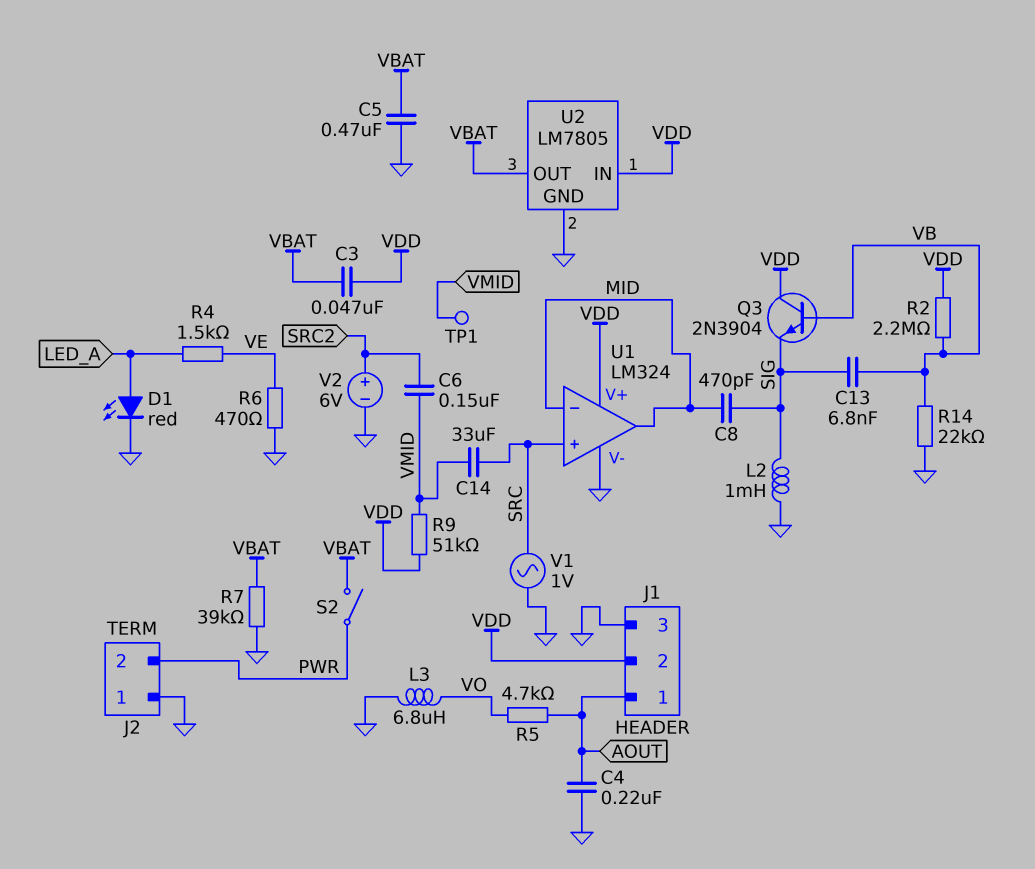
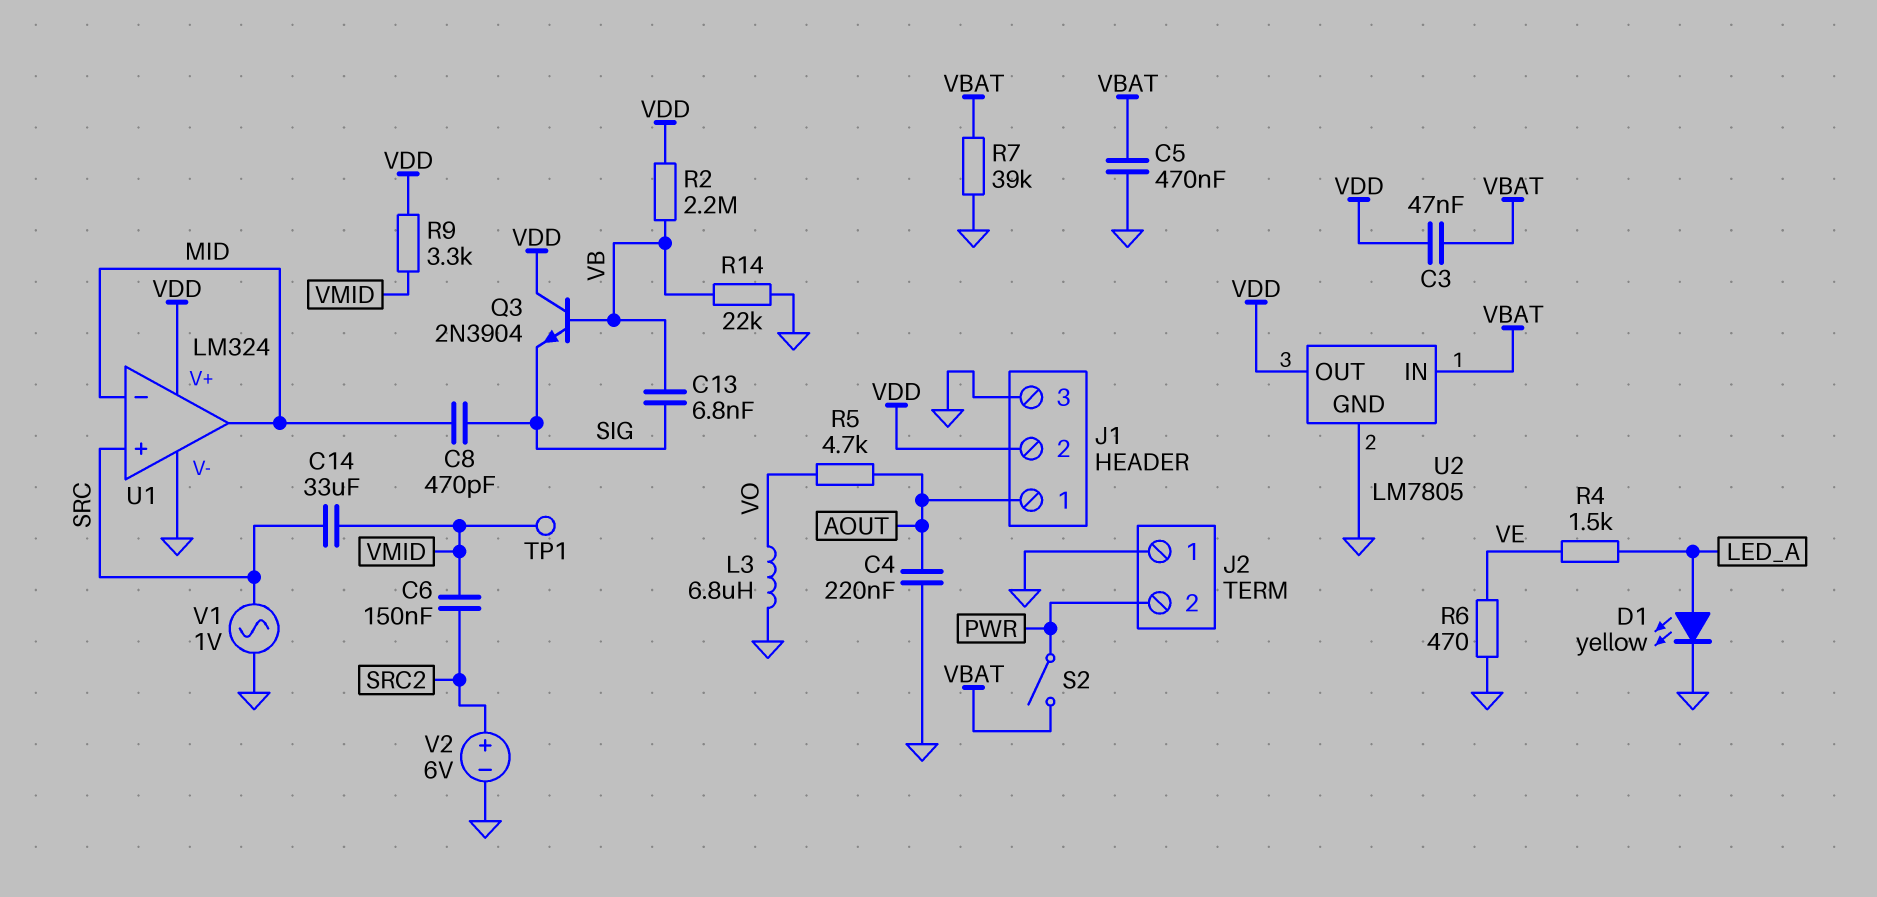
D1: LED red (A LED_A, K GND) -> LED yellow (A LED_A, K GND)
L2: 1mH (GND, SIG) -> none
R9: 51k (VDD, VMID) -> 3.3k (VDD, VMID)
U2 pin IN: VDD -> VBAT
U2 pin OUT: VBAT -> VDD

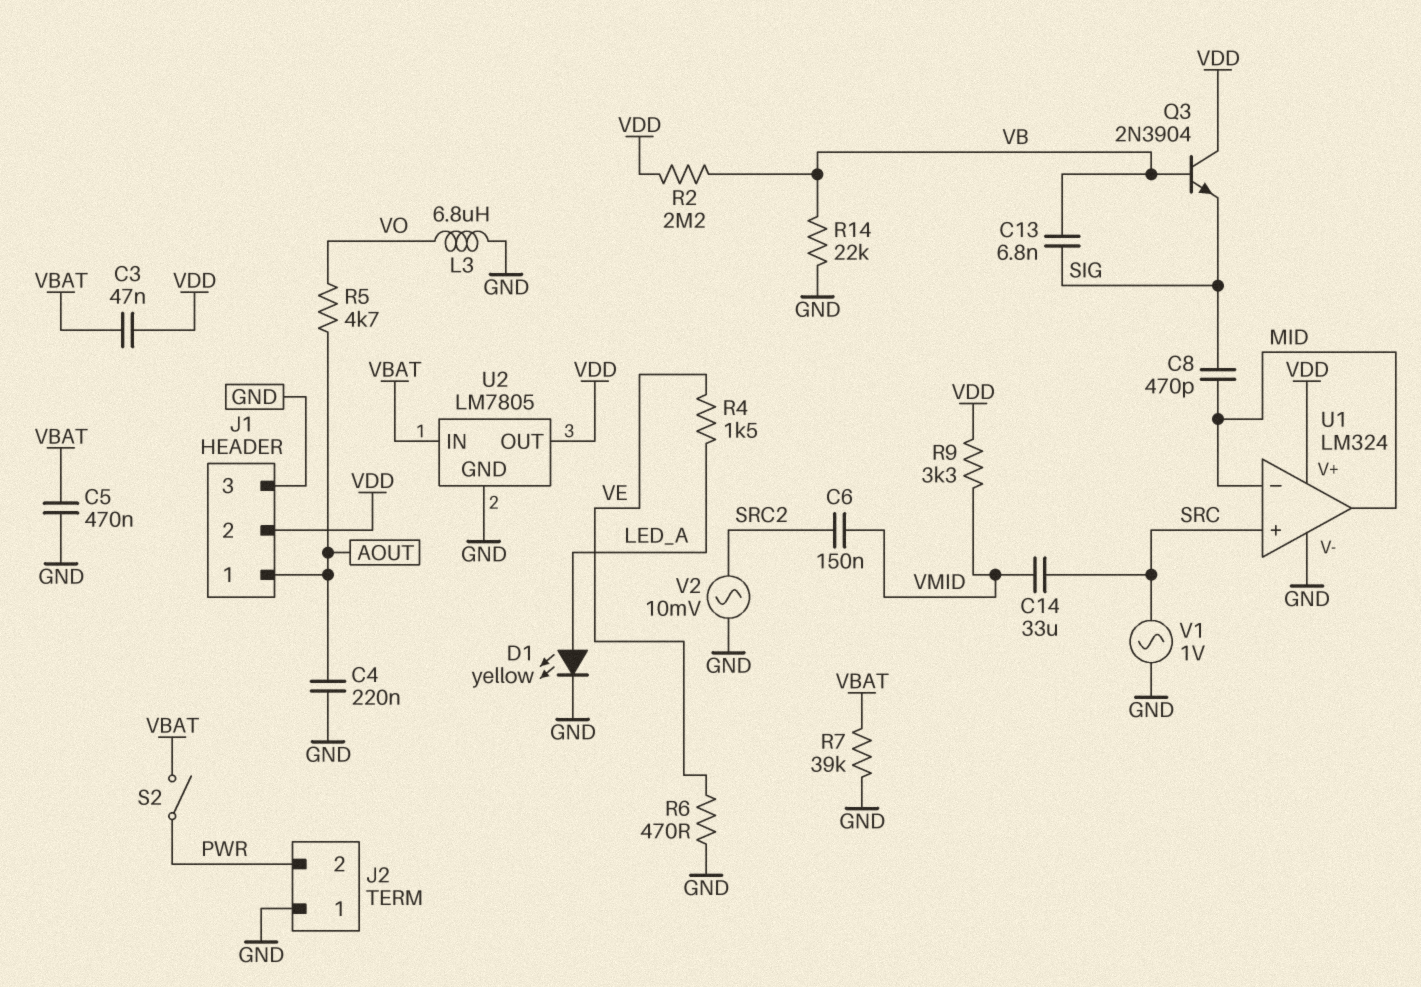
TP1: test point (VMID) -> none
V2: 6V (plus SRC2, minus GND) -> AC 10mV (GND, SRC2)

